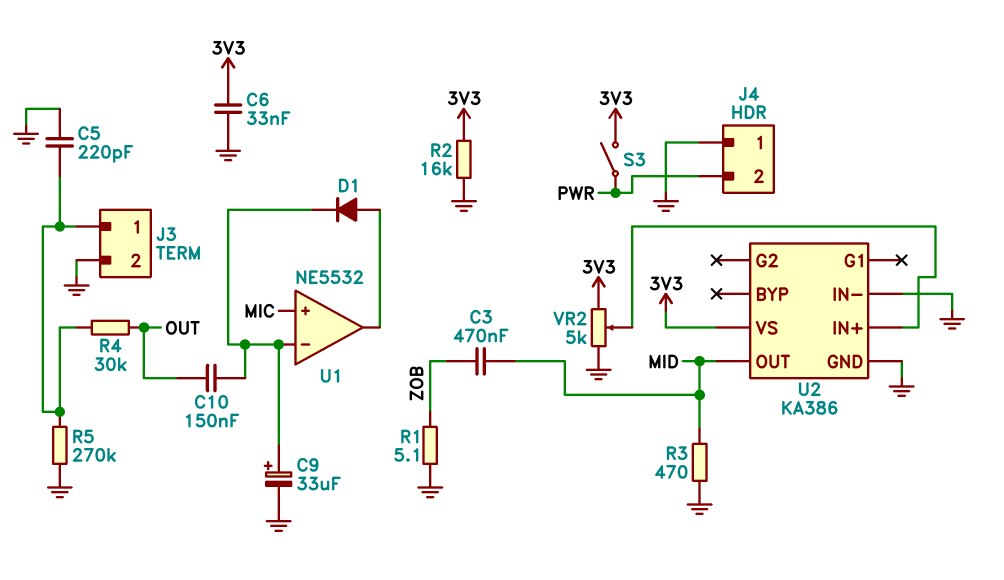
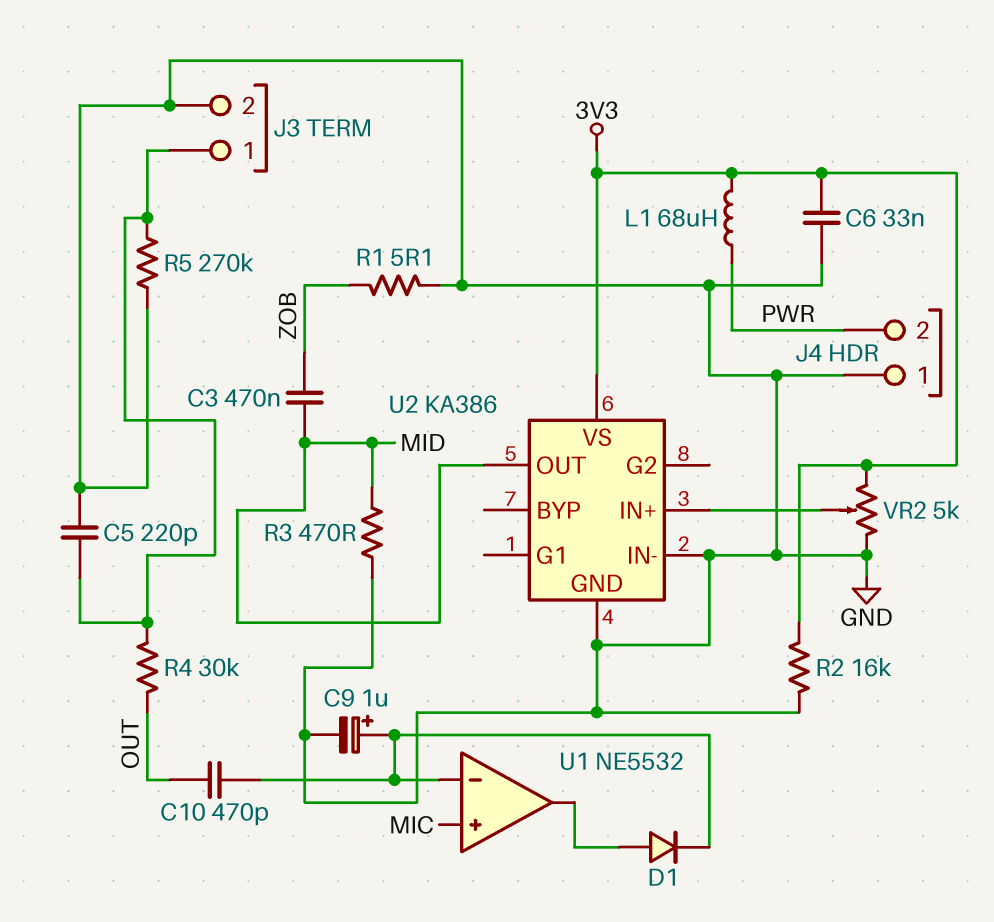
C9: 33uF (plus U1/in-, minus GND) -> 1uF (plus U1/in-, minus GND)
C10: 150nF (OUT, U1/in-) -> 470pF (OUT, U1/in-)
L1: none -> 68uH (3V3, PWR)
S3: switch (3V3, PWR) -> none

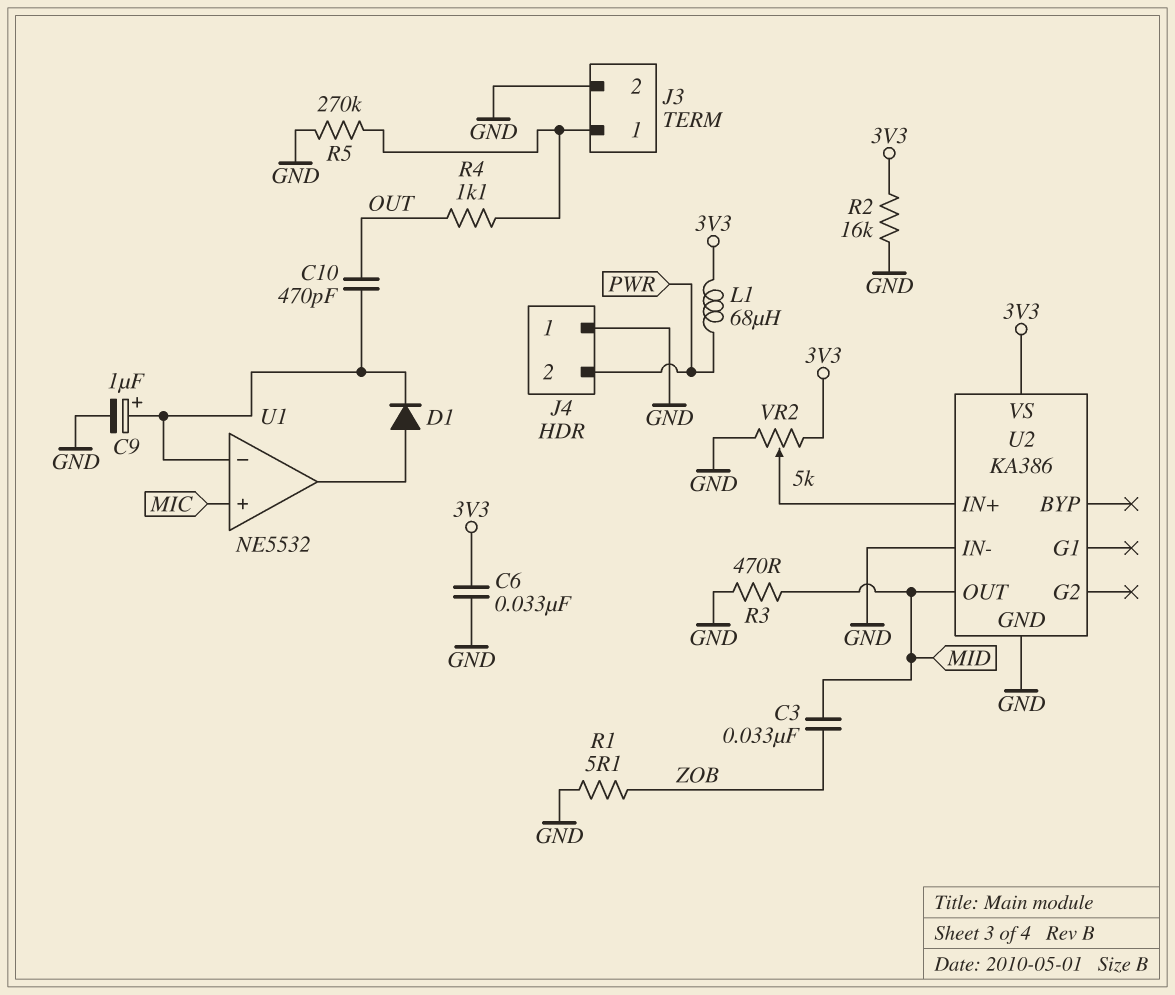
C3: 470nF (MID, ZOB) -> 33nF (MID, ZOB)
C5: 220pF (GND, J3/1) -> none
R4: 30k (J3/1, OUT) -> 1.1k (J3/1, OUT)

